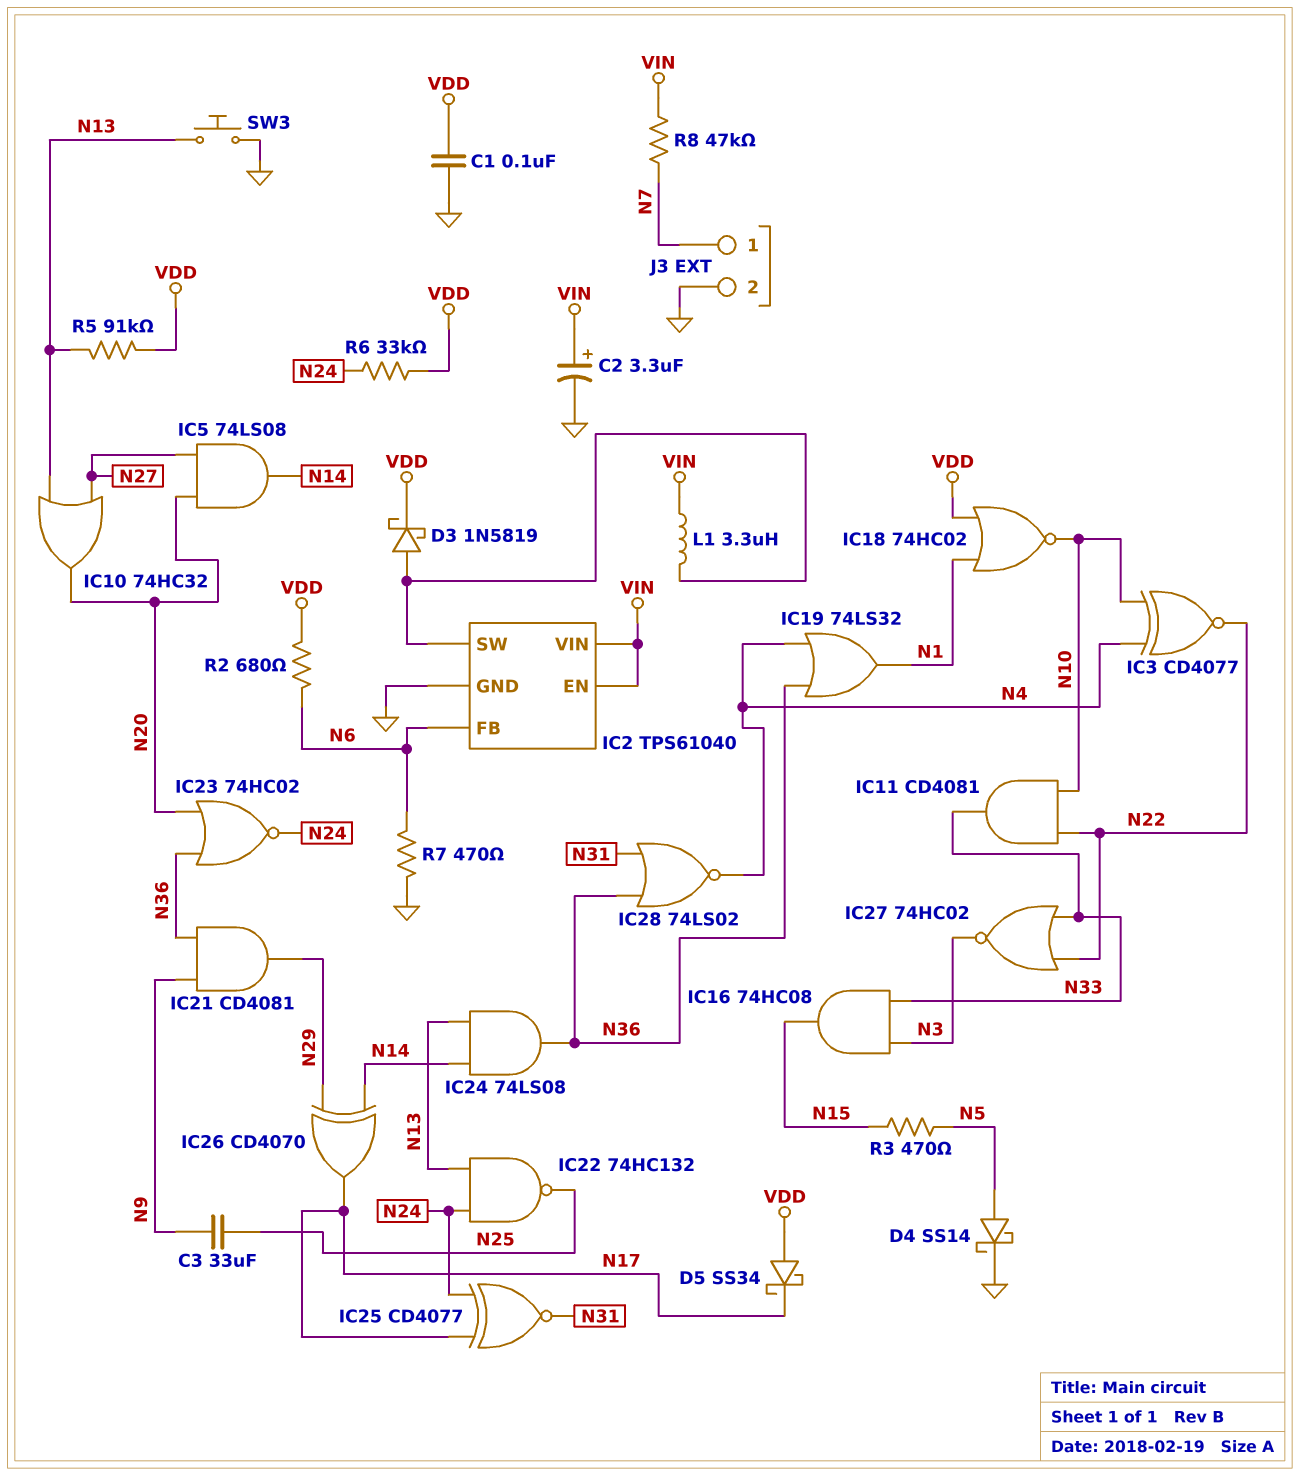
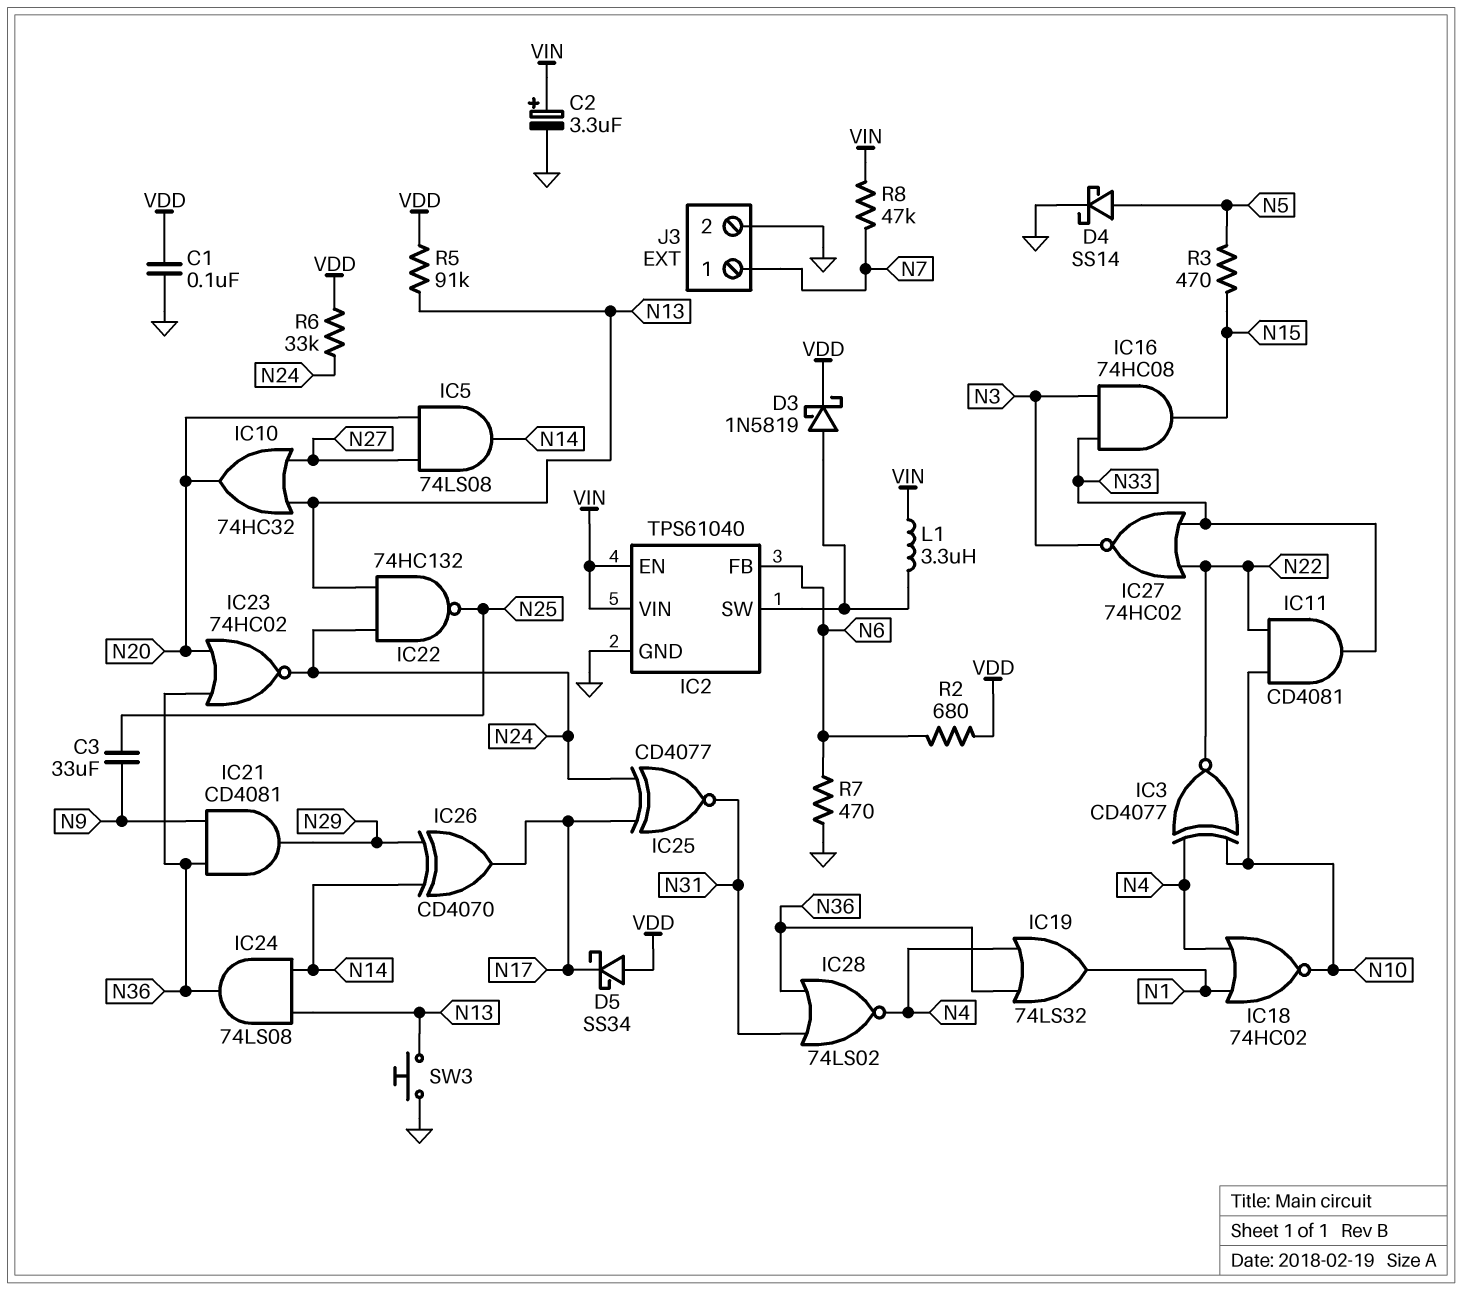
IC18: NOR 74HC02 (in N1, in VDD, out N10) -> NOR 74HC02 (in N1, in N4, out N10)

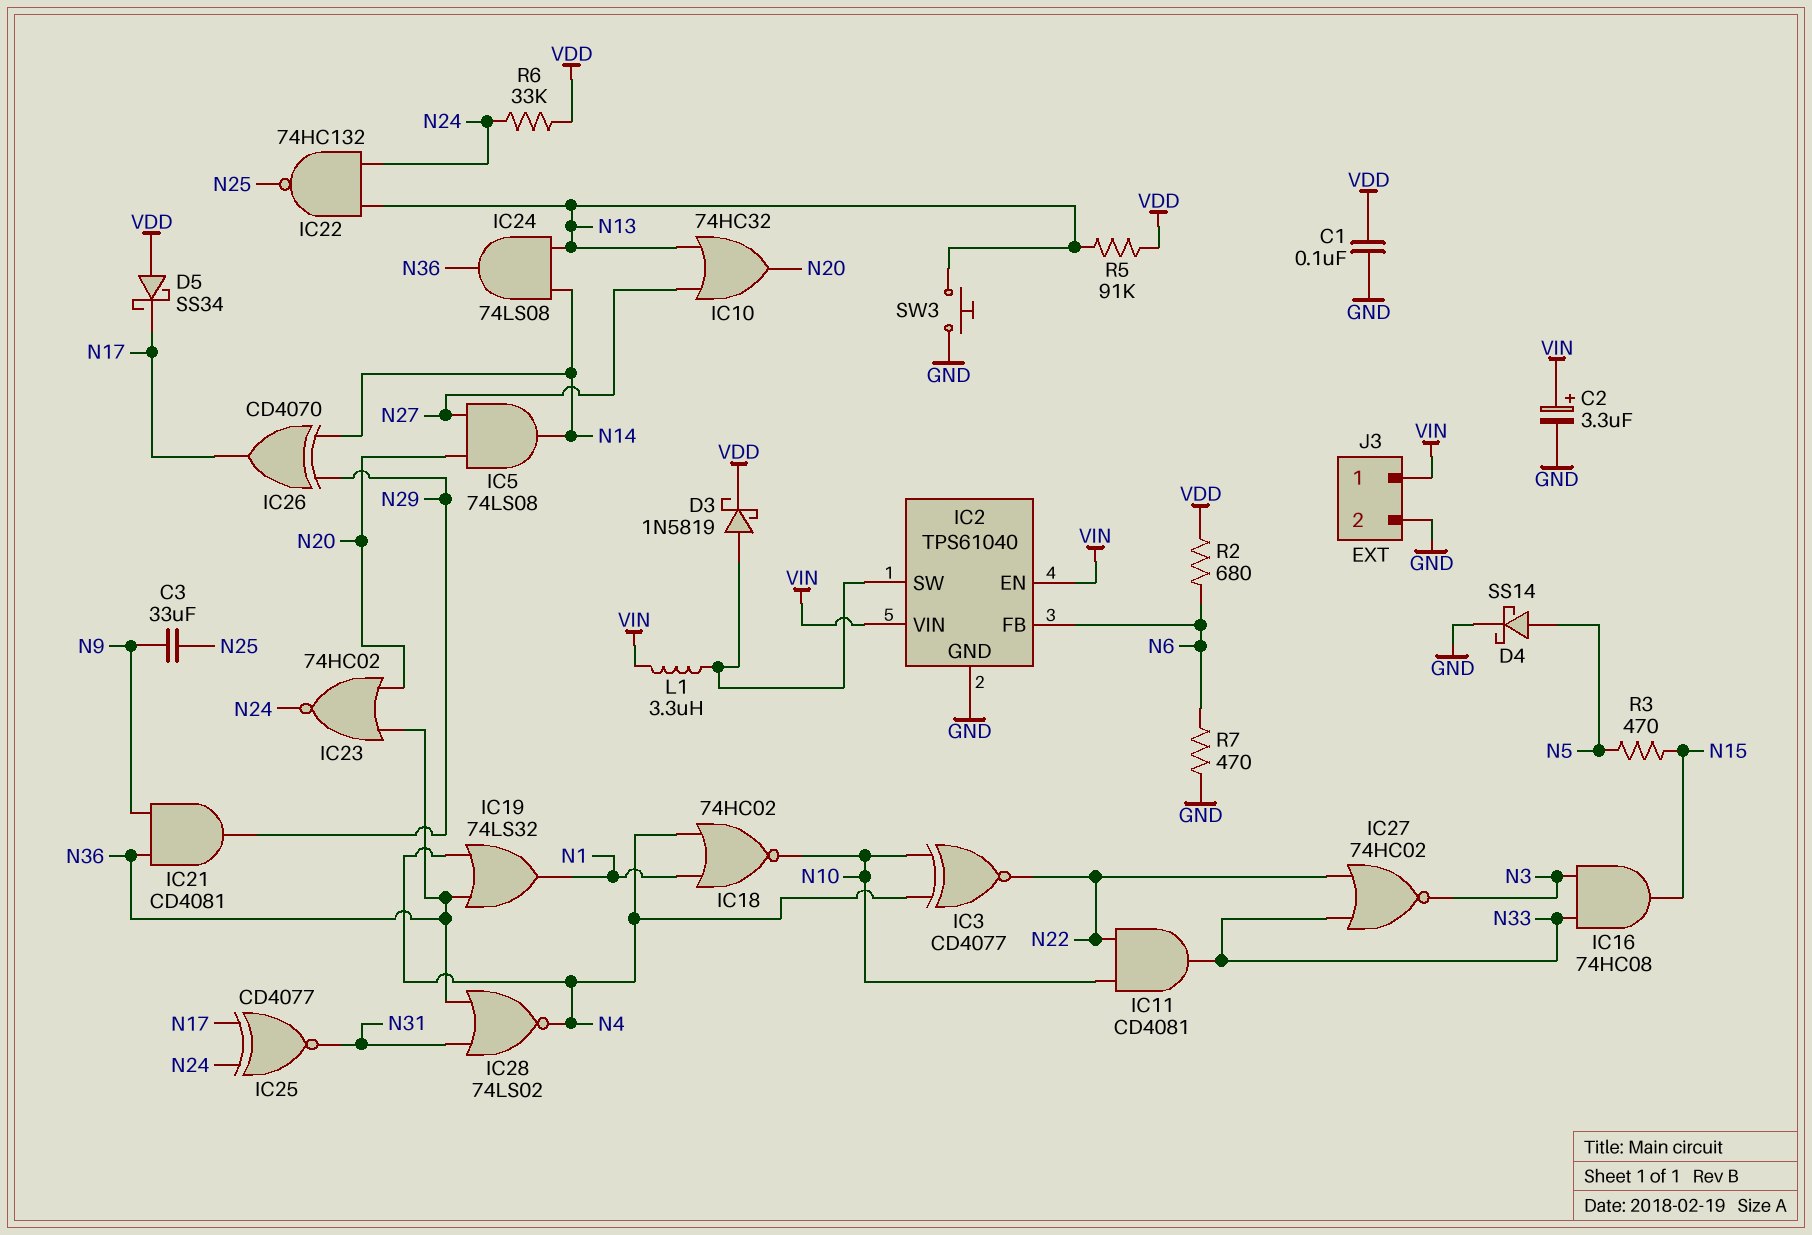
J3 pin 1: N7 -> VIN
R8: 47k (N7, VIN) -> none

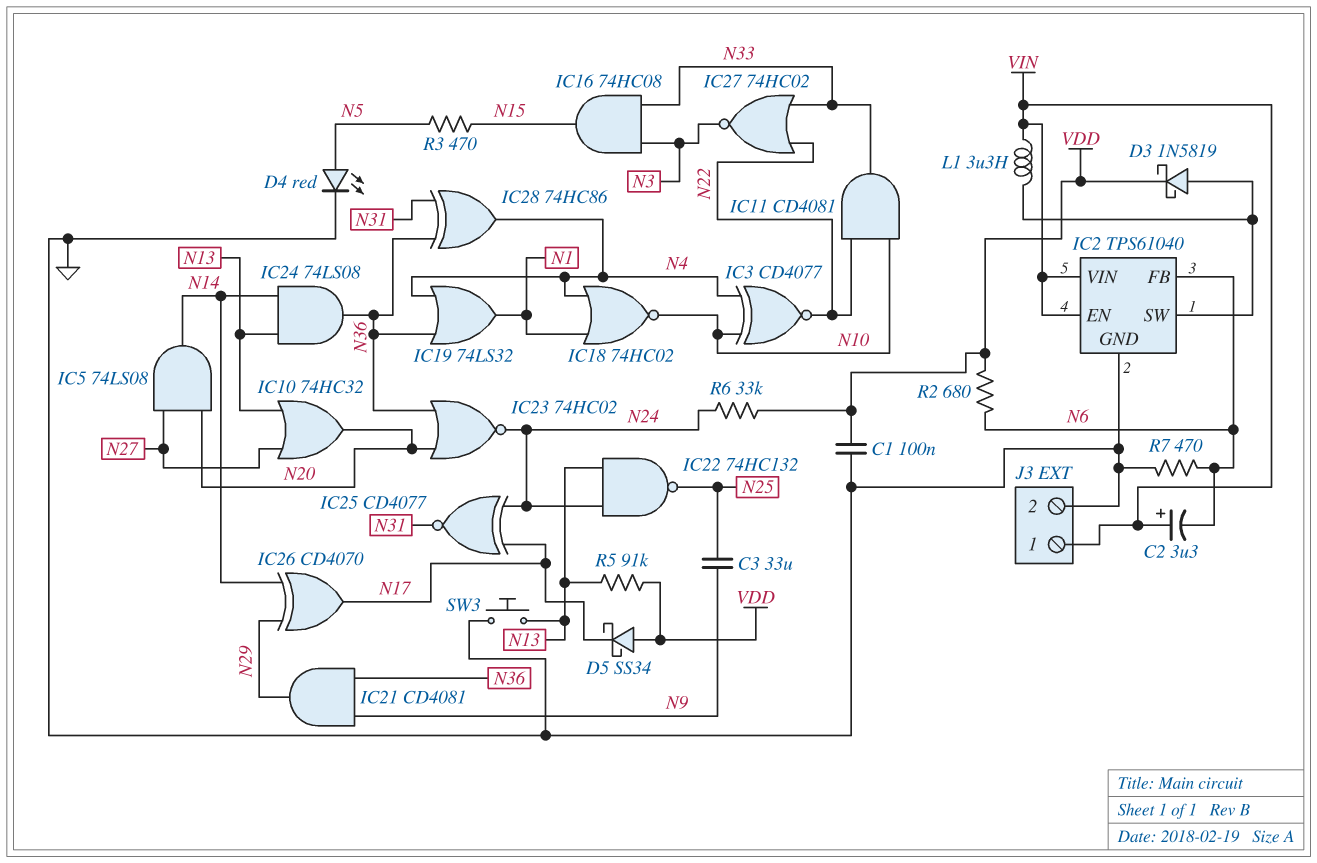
C2: 3.3uF (plus VIN, minus GND) -> 3.3uF (plus VIN, minus N6)
D4: schottky SS14 (A N5, K GND) -> LED red (A N5, K GND)
IC28: NOR 74LS02 (in N31, in N36, out N4) -> XOR 74HC86 (in N31, in N36, out N4)

